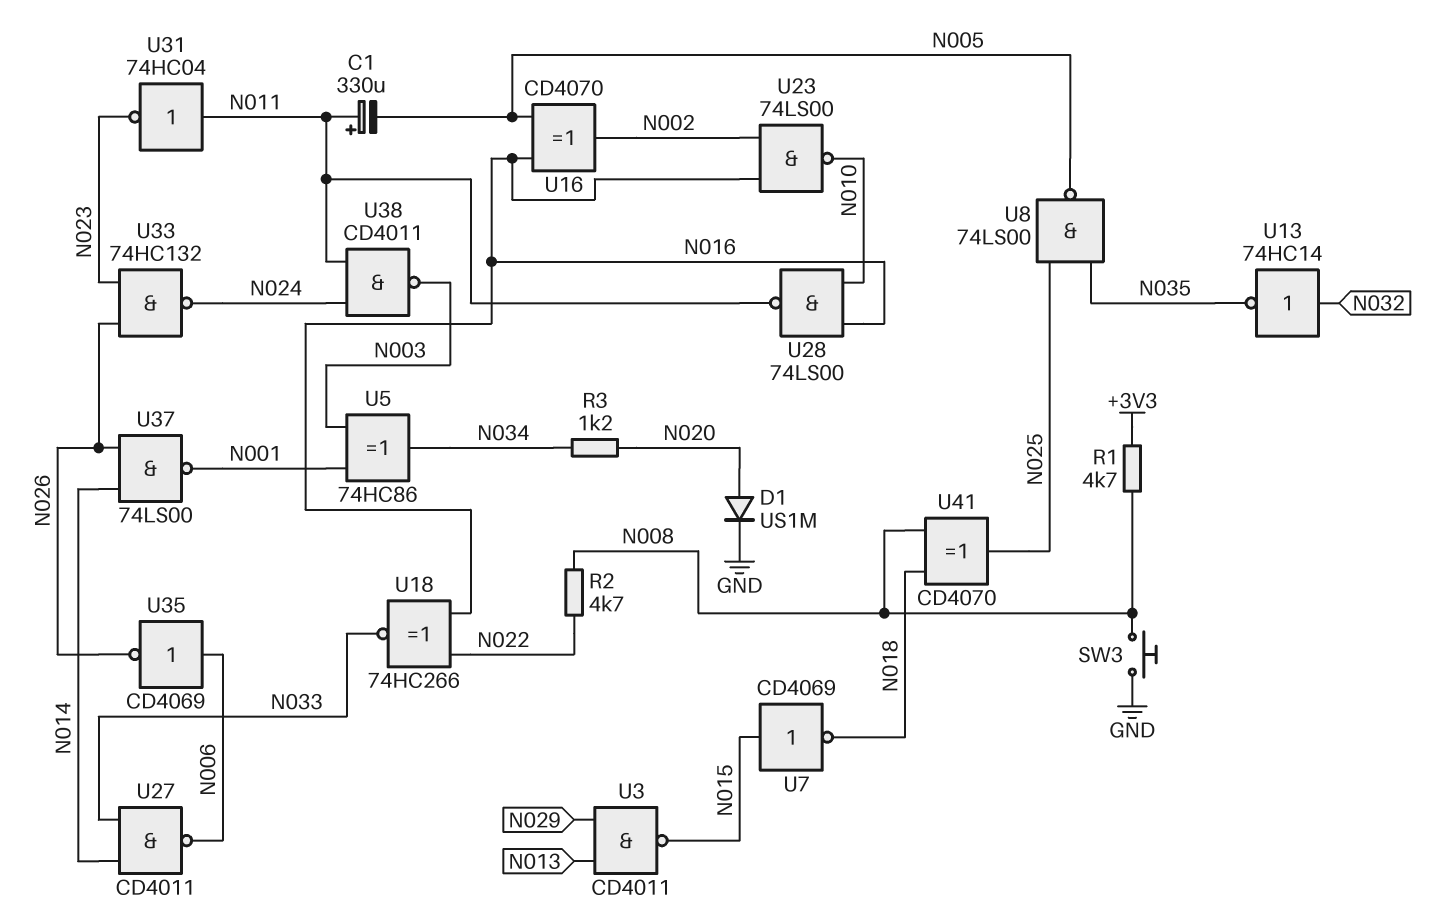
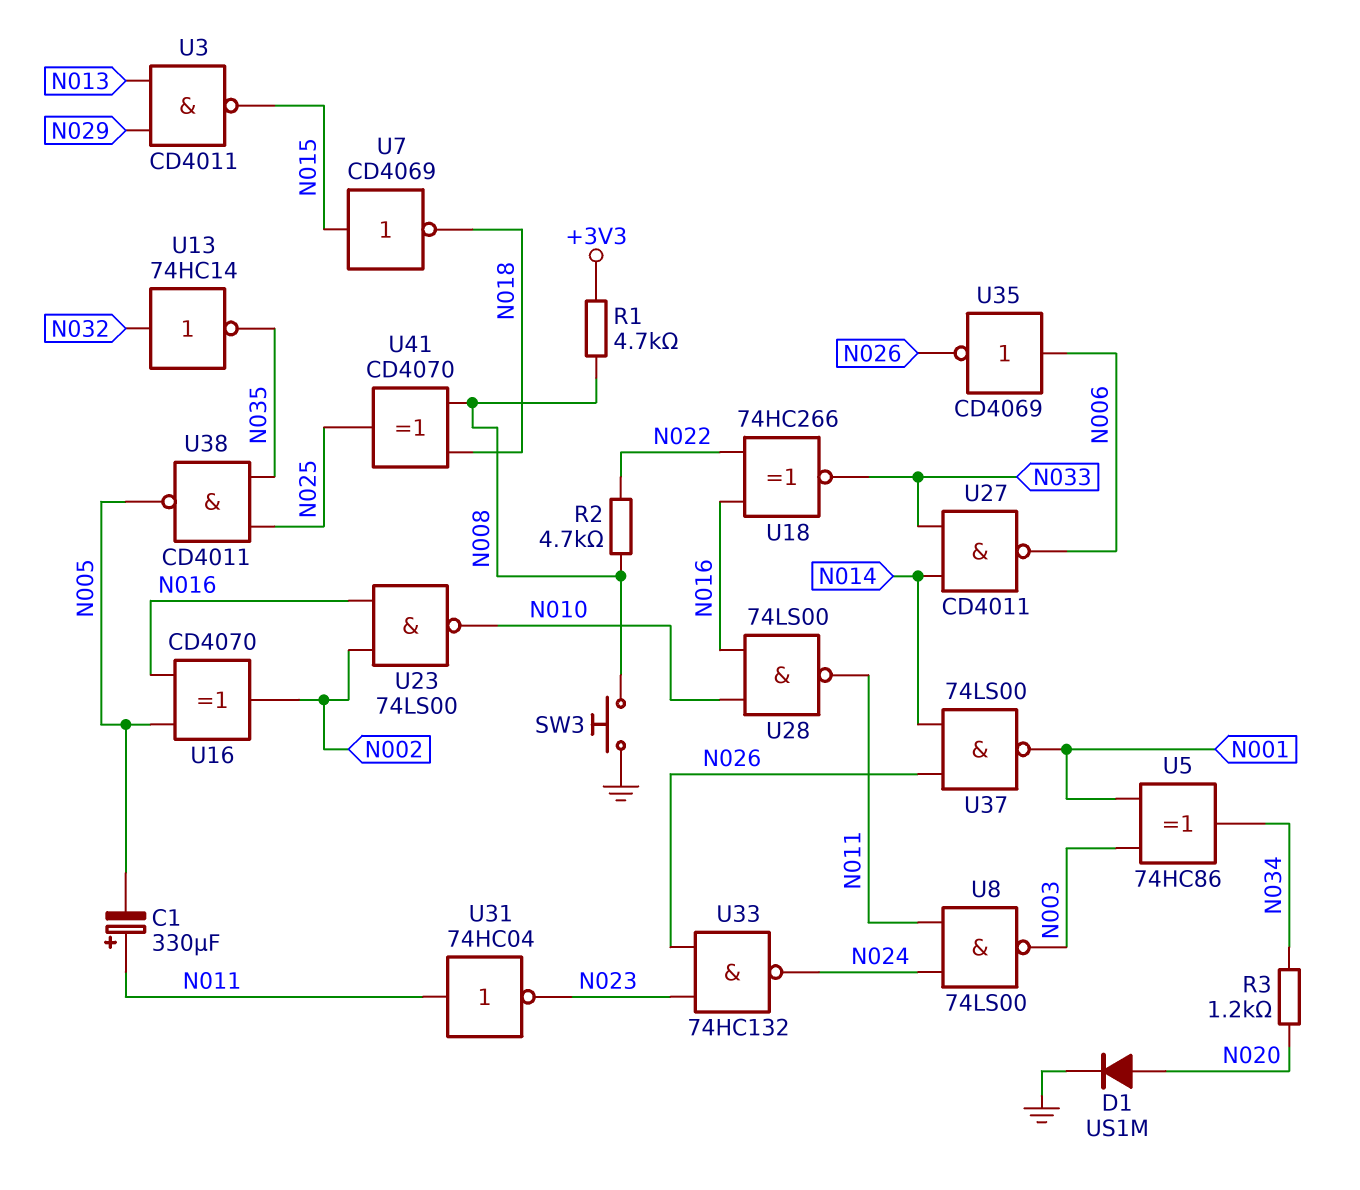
U8: NAND 74LS00 (in N025, in N035, out N005) -> NAND 74LS00 (in N011, in N024, out N003)
U38: NAND CD4011 (in N011, in N024, out N003) -> NAND CD4011 (in N025, in N035, out N005)

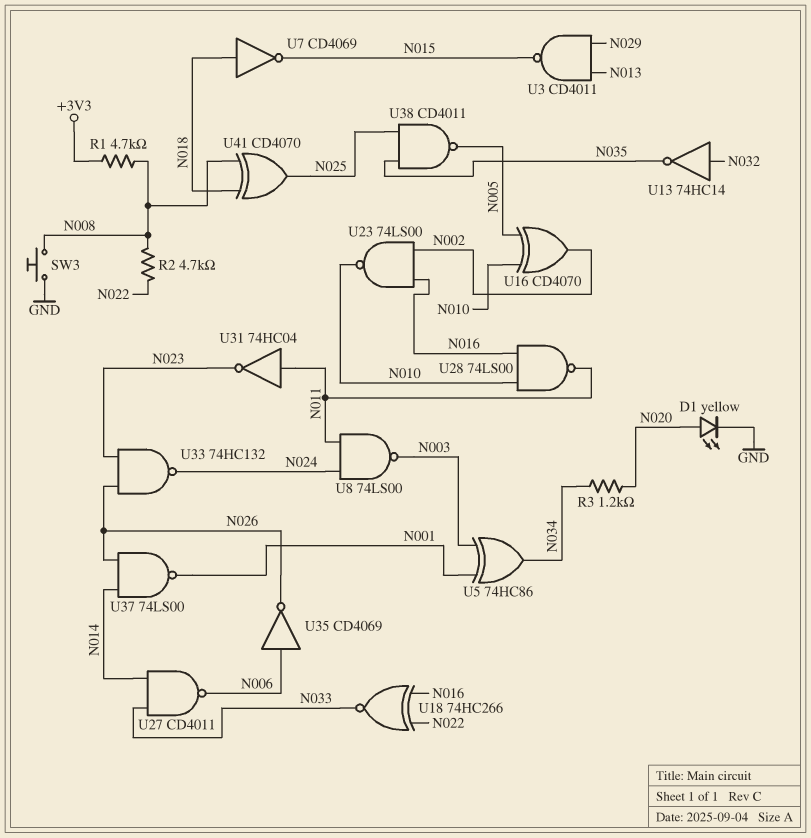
C1: 330uF (plus N011, minus N005) -> none
D1: diode US1M (A N020, K GND) -> LED yellow (A N020, K GND)
U7: NOT CD4069 (in N015, out N018) -> NOT CD4069 (in N018, out N015)
U16: XOR CD4070 (in N005, in N016, out N002) -> XOR CD4070 (in N005, in N010, out N002)

